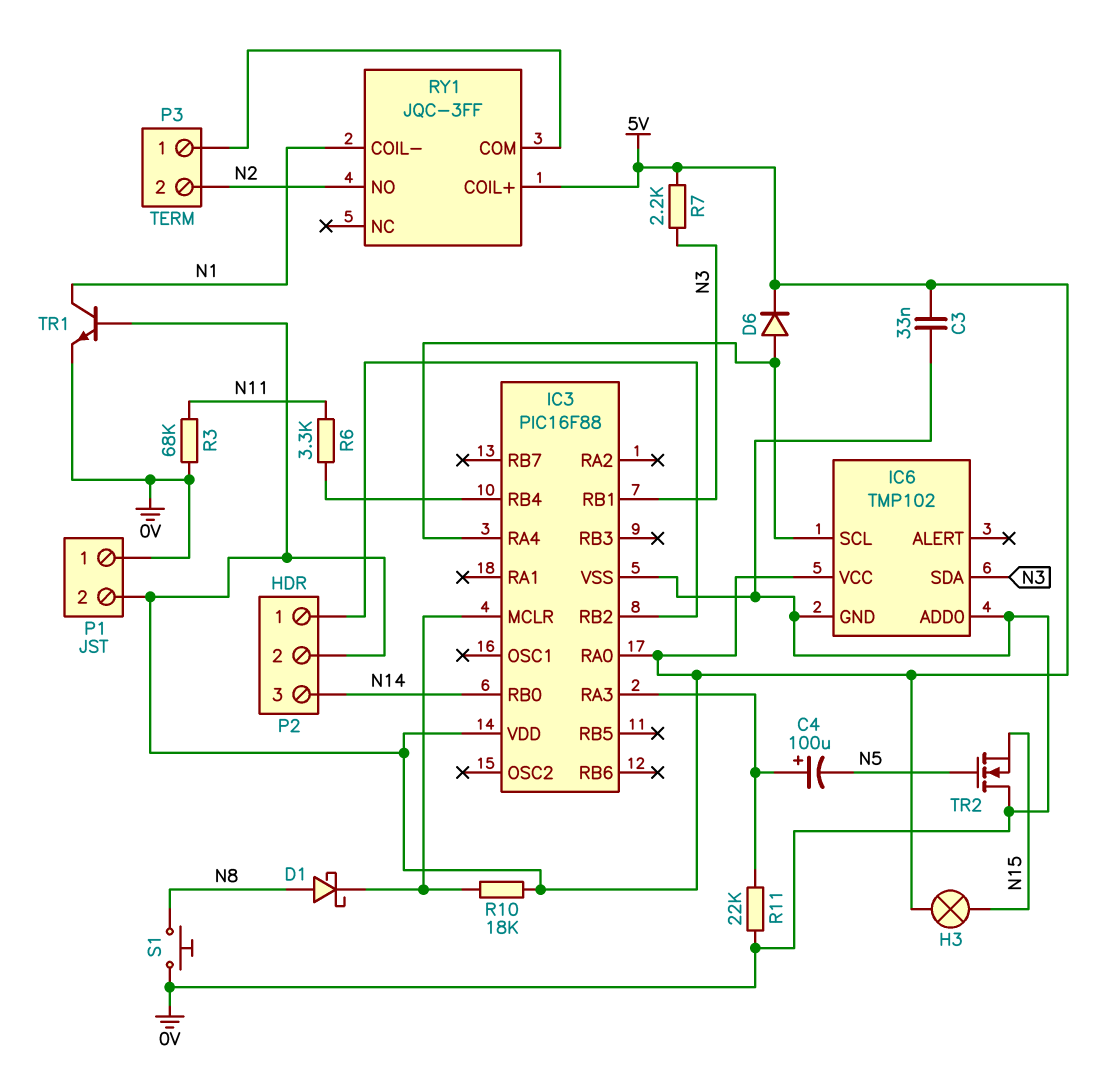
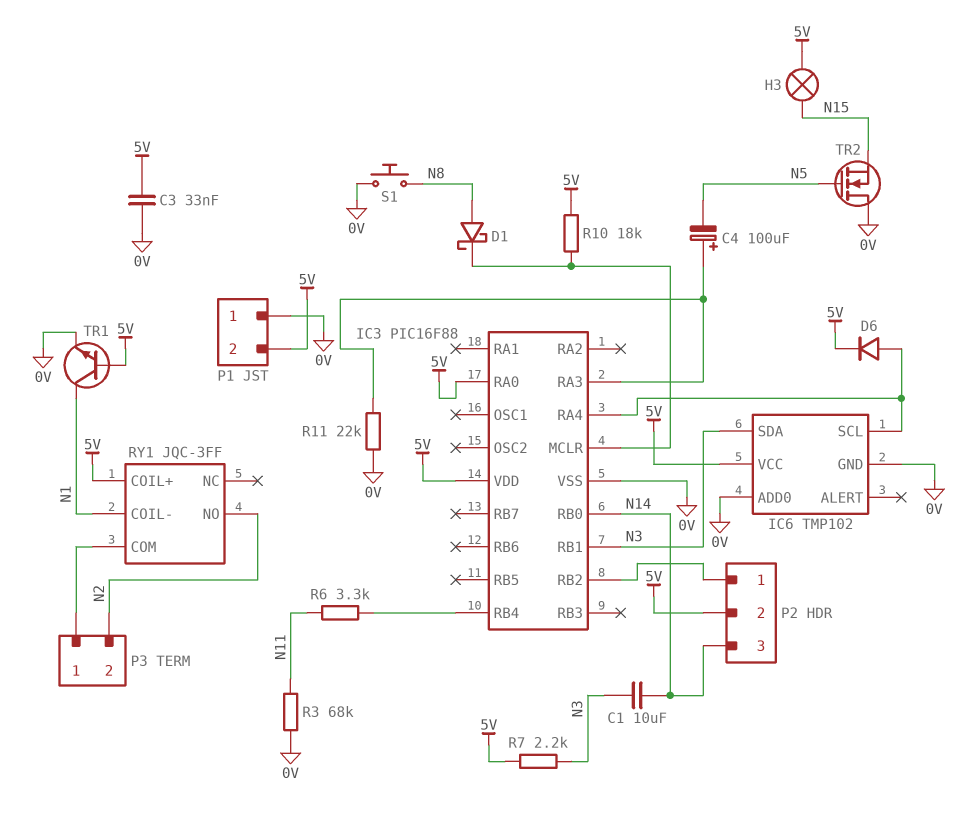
C1: none -> 10uF (N3, N14)

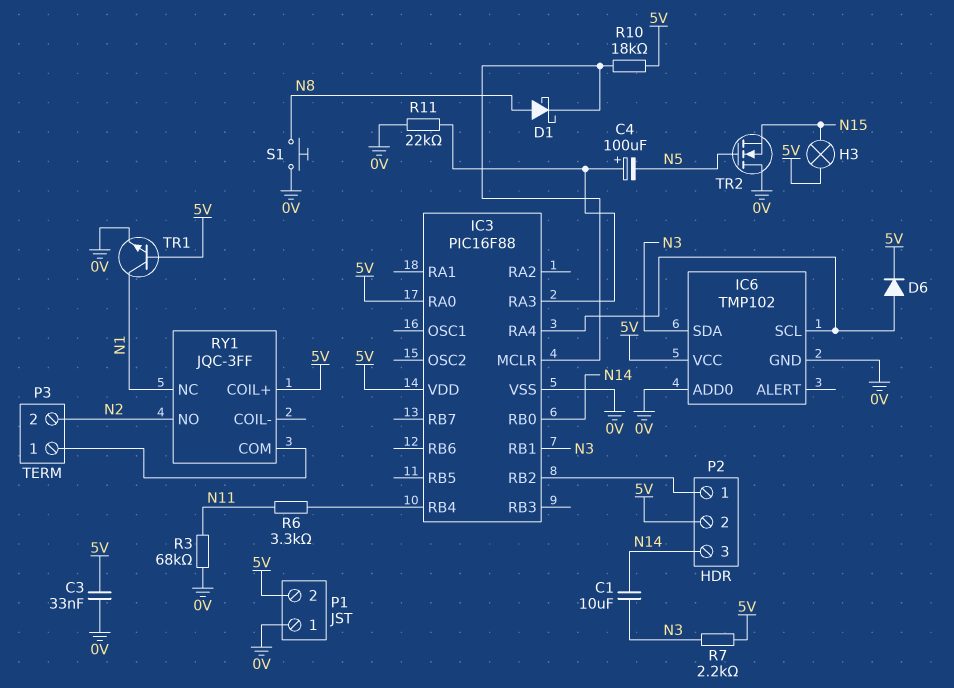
RY1 pin COIL-: N1 -> none
RY1 pin NC: none -> N1

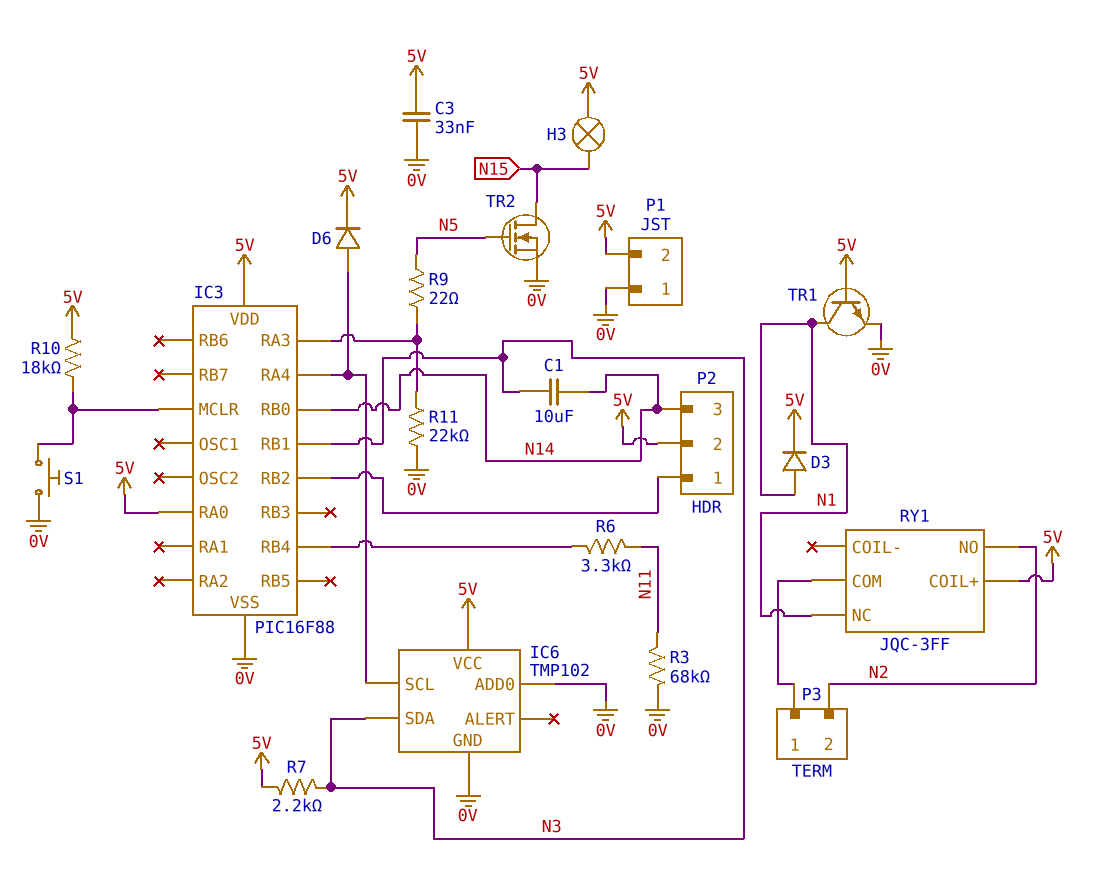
C4: 100uF (plus IC3/RA3, minus N5) -> none
D1: schottky (A N8, K IC3/MCLR) -> none
D3: none -> diode (A N1, K 5V)
R9: none -> 22 (IC3/RA3, N5)
S1: button (0V, N8) -> button (0V, IC3/MCLR)
TR2: NMOS (G N5, D 0V, S N15) -> NMOS (G N5, D N15, S 0V)

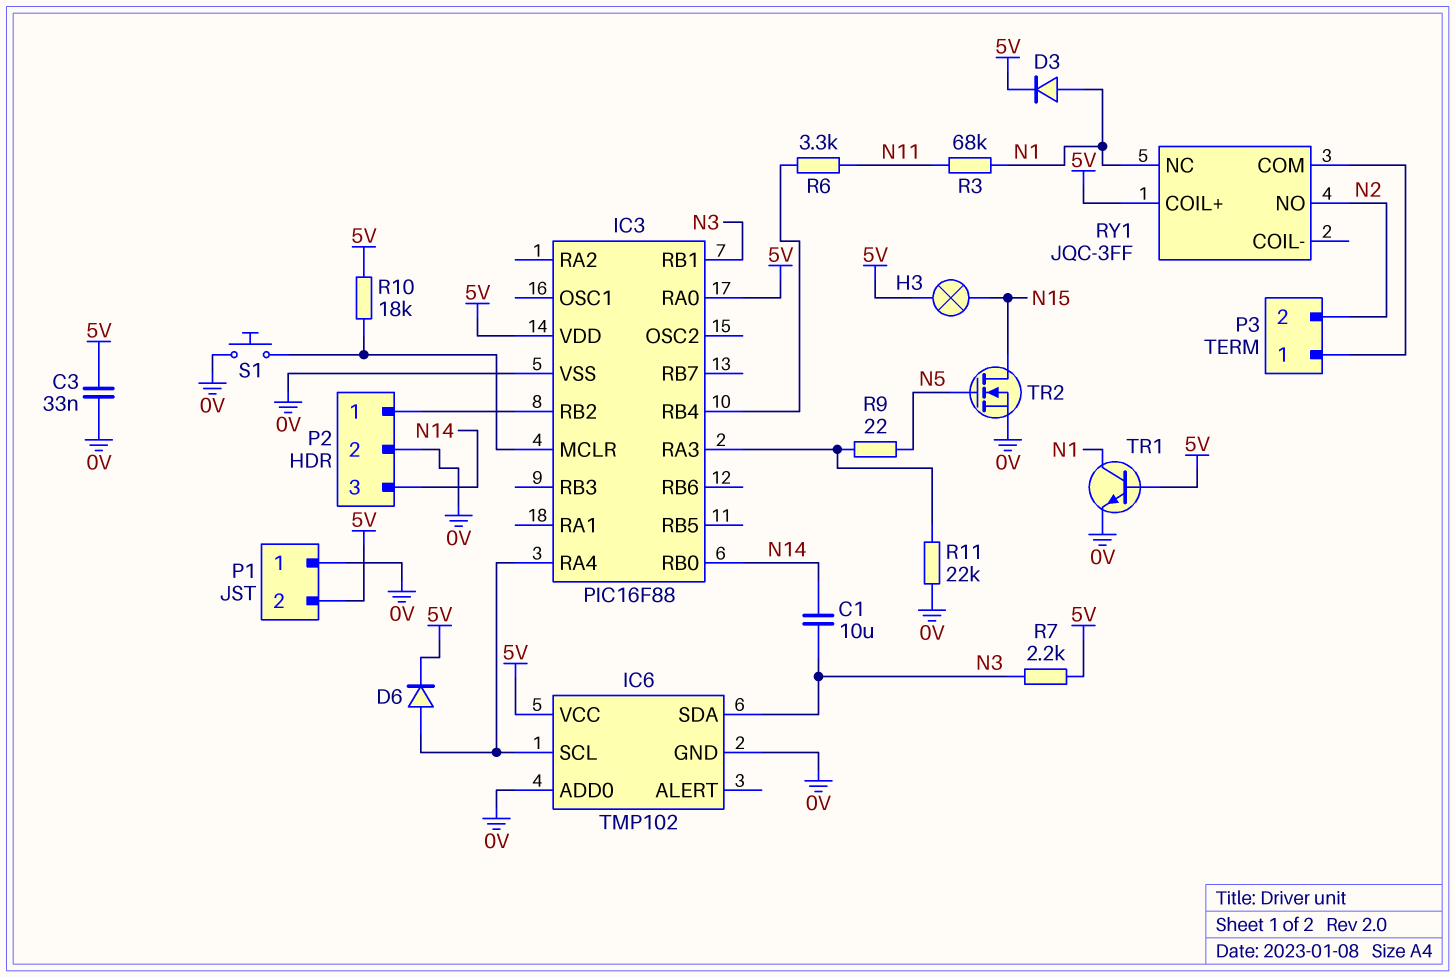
P2 pin 2: 5V -> 0V
R3: 68k (0V, N11) -> 68k (N1, N11)

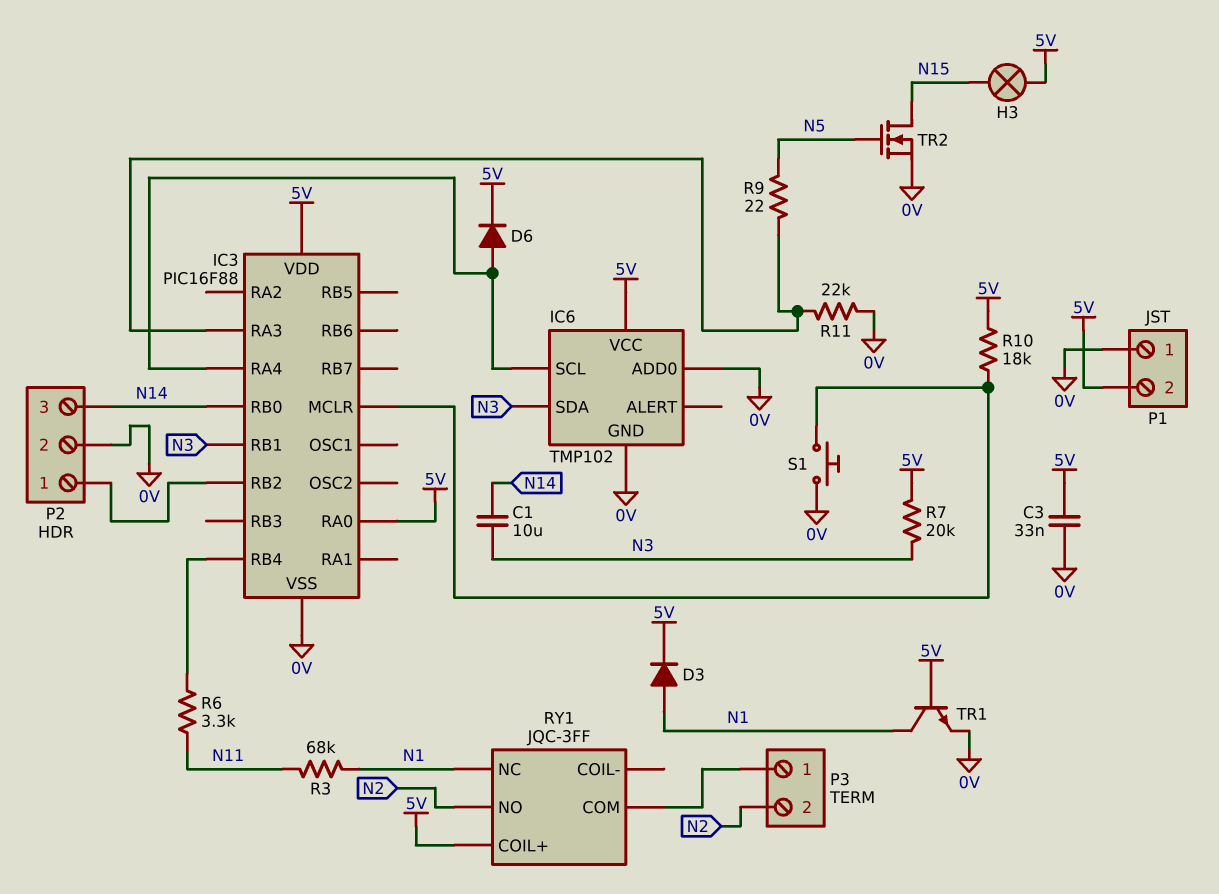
R7: 2.2k (5V, N3) -> 20k (5V, N3)

